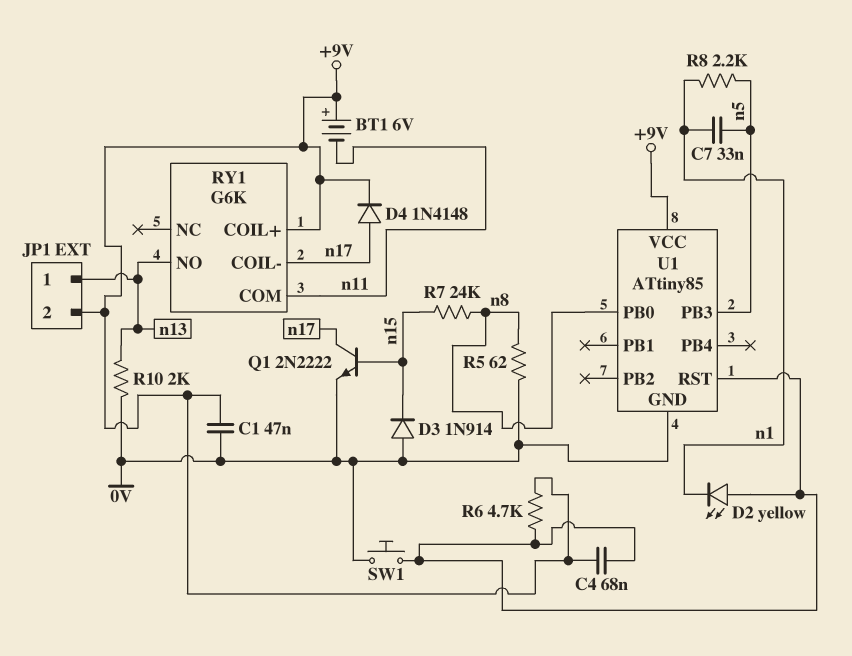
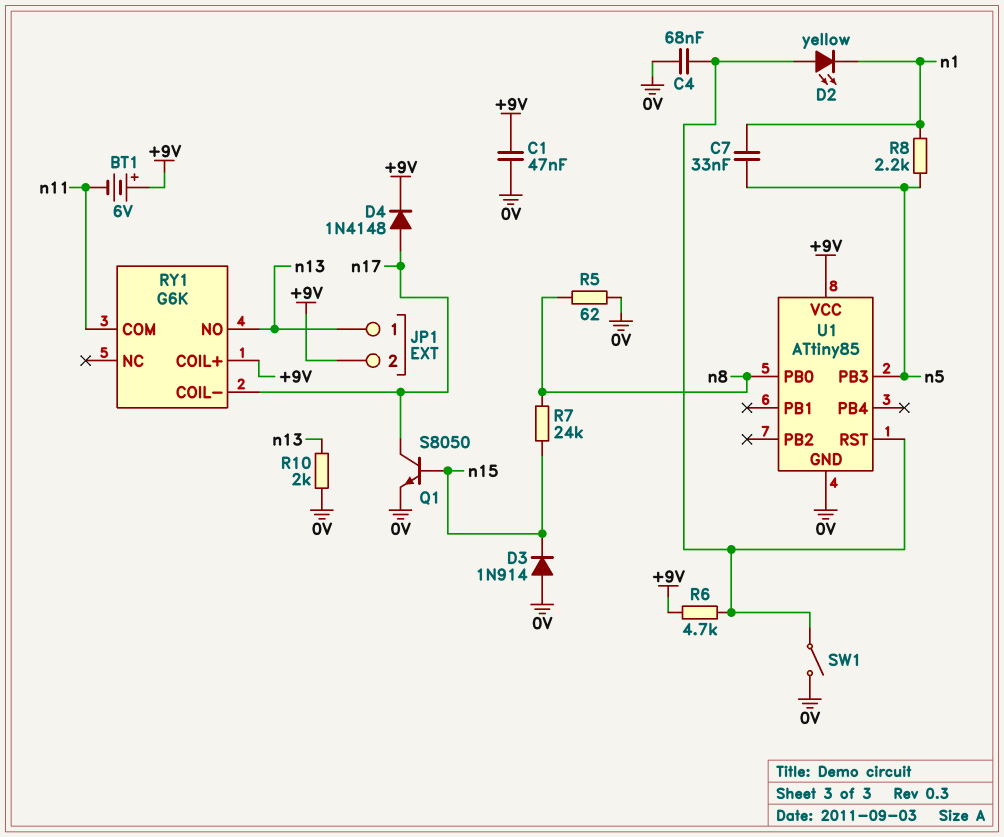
C4: 68nF (+9V, U1/RST) -> 68nF (0V, U1/RST)
Q1: NPN 2N2222 (B n15, C n17, E 0V) -> NPN S8050 (B n15, C n17, E 0V)
SW1: button (0V, U1/RST) -> switch (0V, U1/RST)

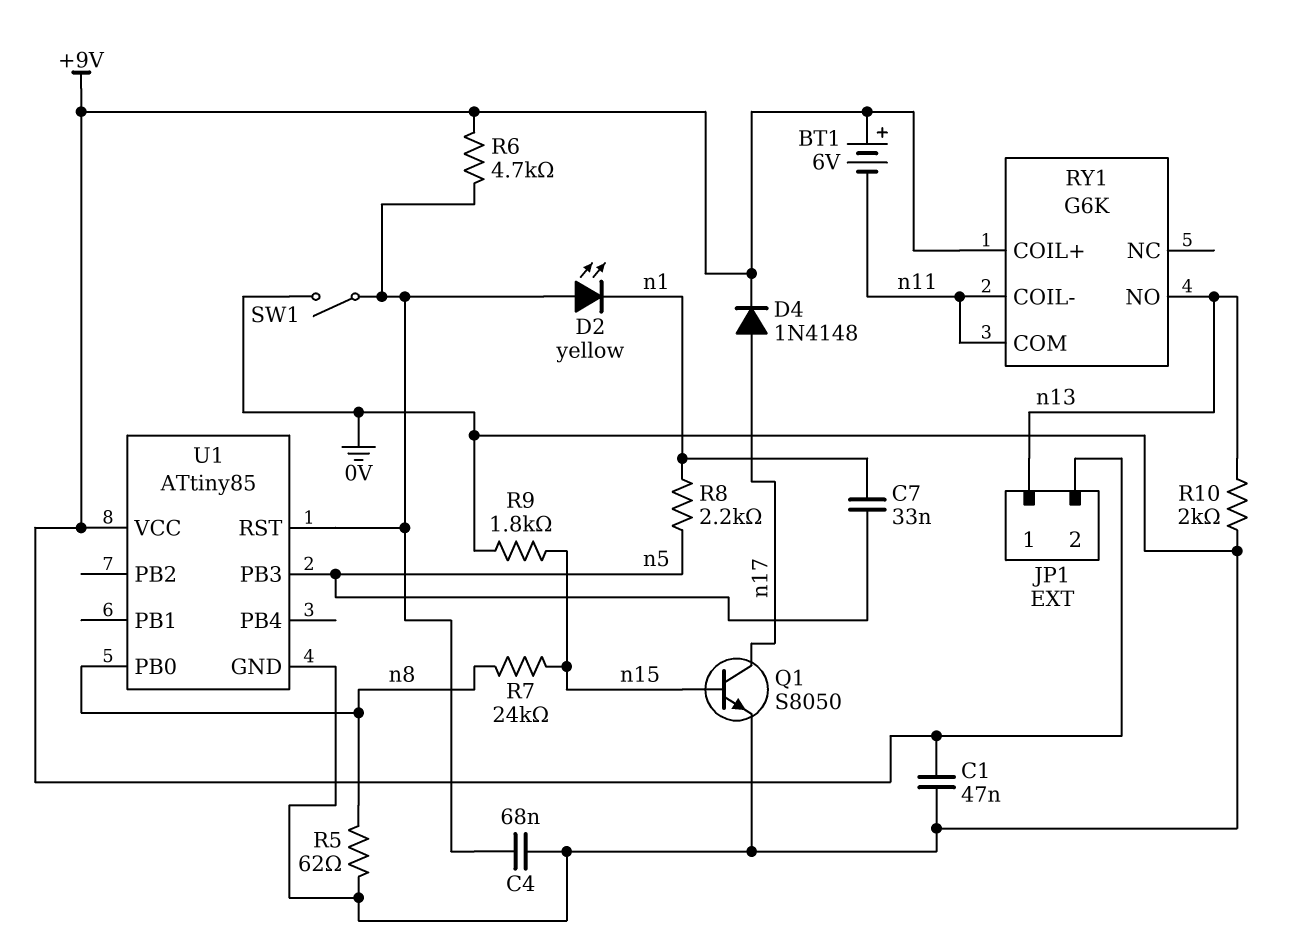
D3: diode 1N914 (A 0V, K n15) -> none
R9: none -> 1.8k (0V, n15)
RY1 pin COIL-: n17 -> n11

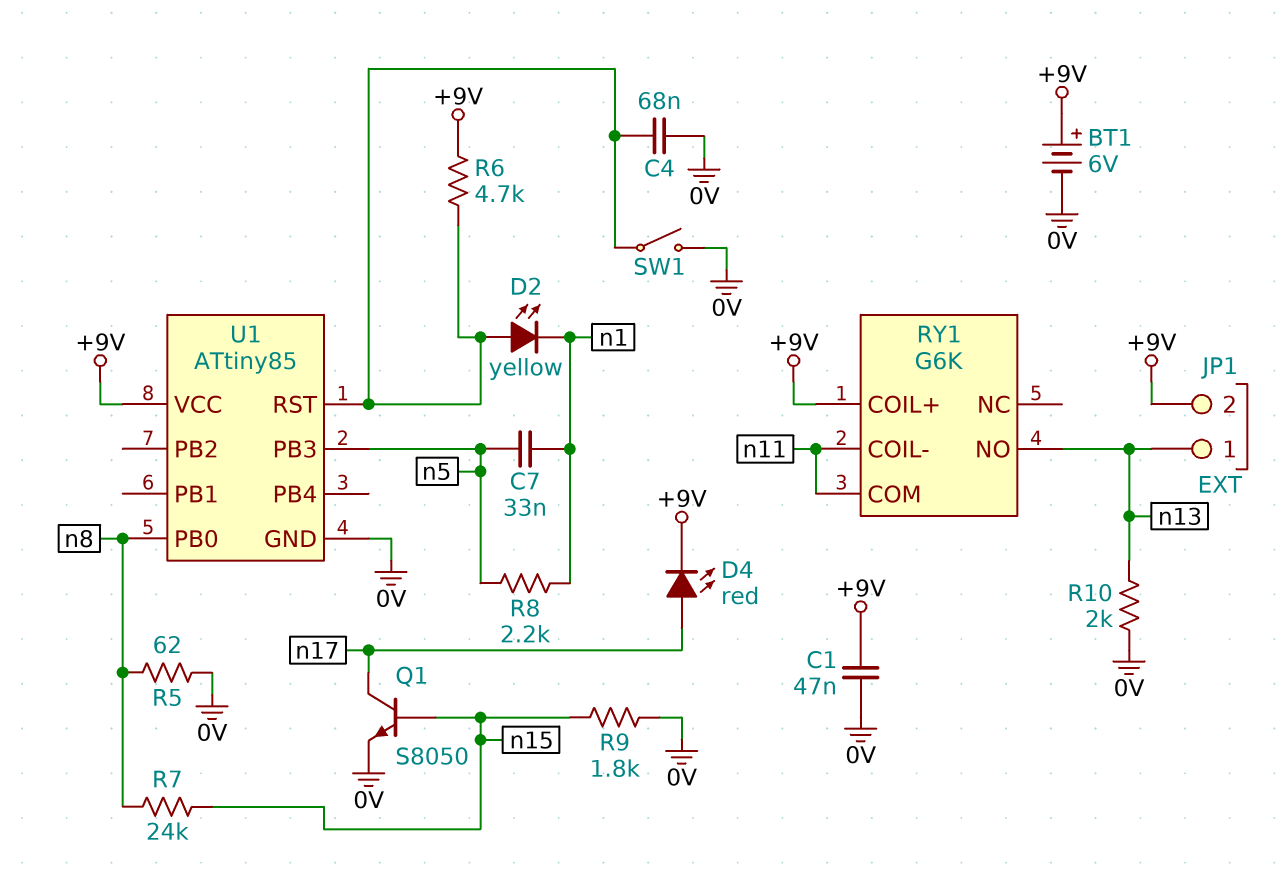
BT1: 6V (plus +9V, minus n11) -> 6V (plus +9V, minus 0V)
D4: diode 1N4148 (A n17, K +9V) -> LED red (A n17, K +9V)

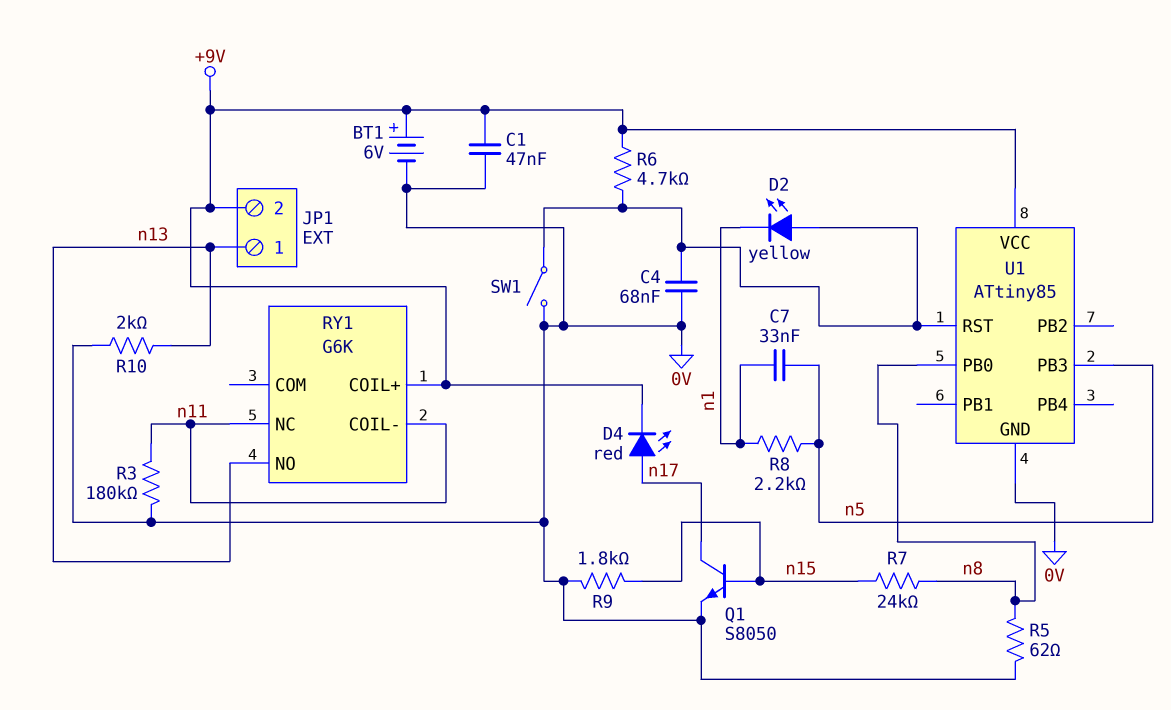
R3: none -> 180k (0V, n11)
RY1 pin COM: n11 -> none
RY1 pin NC: none -> n11

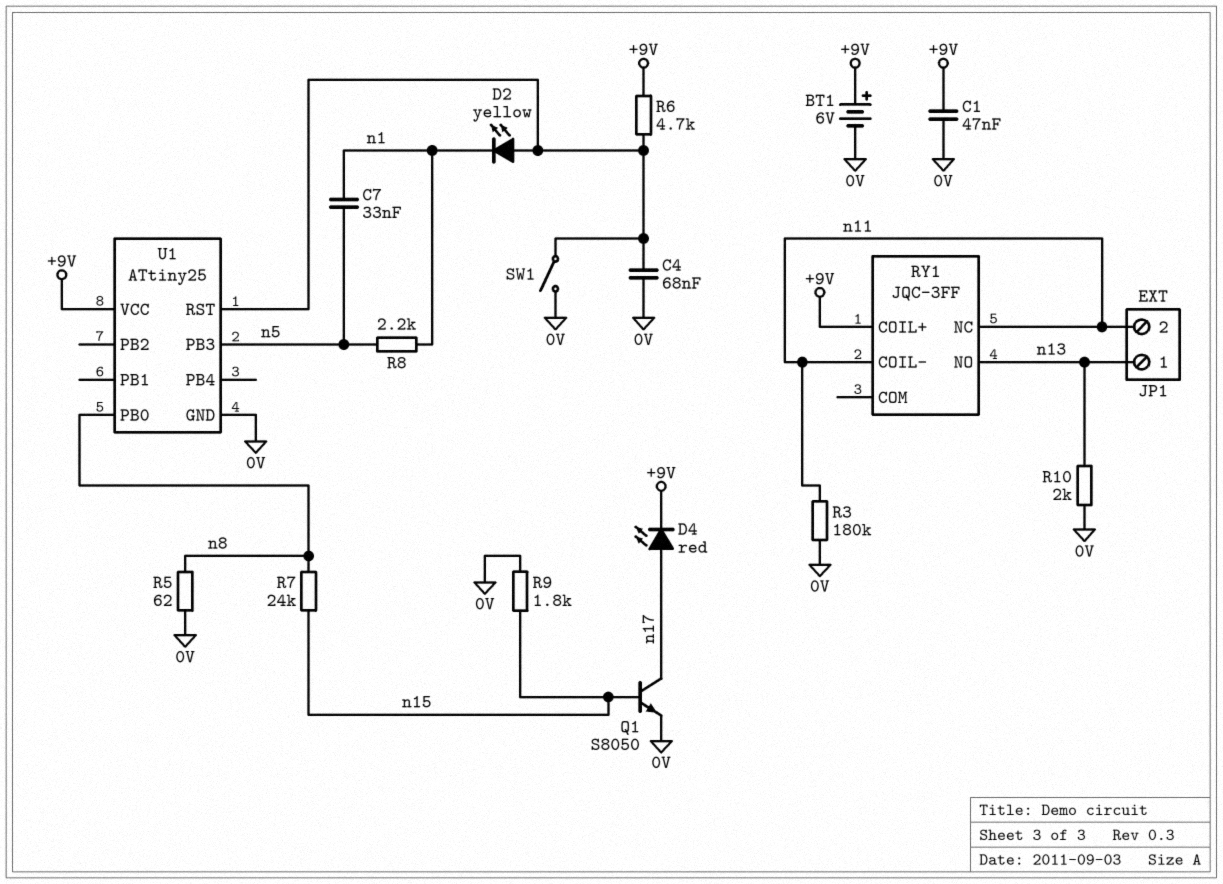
JP1 pin 2: +9V -> n11
RY1: G6K -> JQC-3FF
U1: ATtiny85 -> ATtiny25

